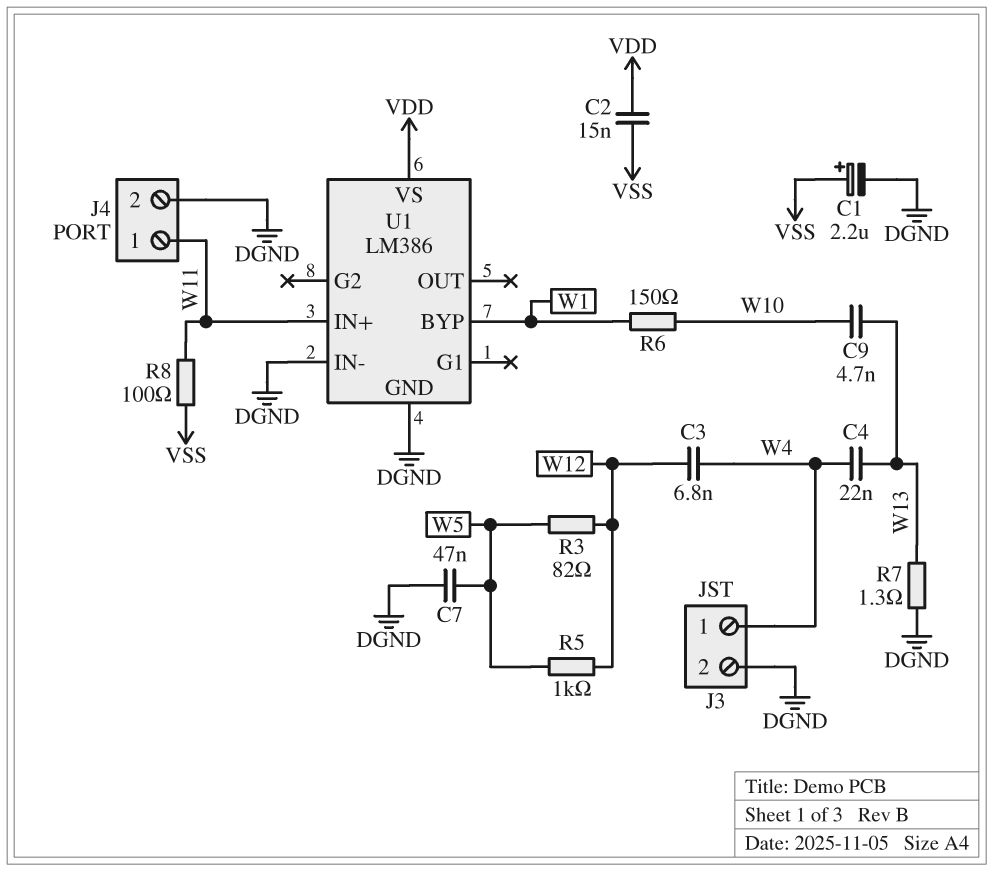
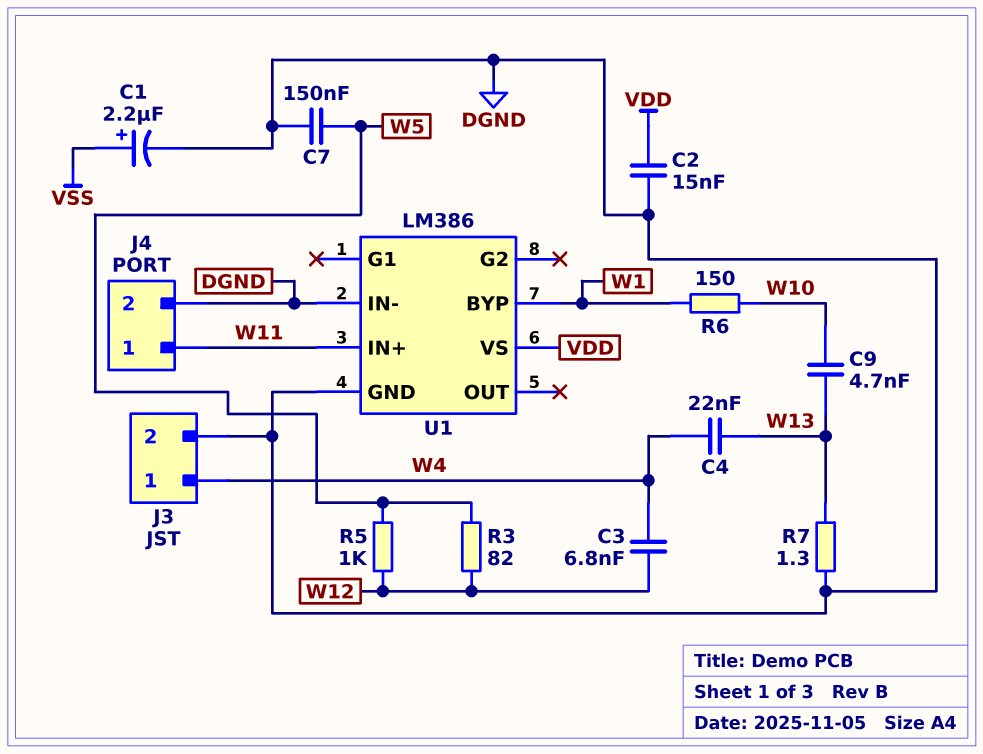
C2: 15nF (VDD, VSS) -> 15nF (DGND, VDD)
C7: 47nF (DGND, W5) -> 150nF (DGND, W5)
R8: 100 (VSS, W11) -> none

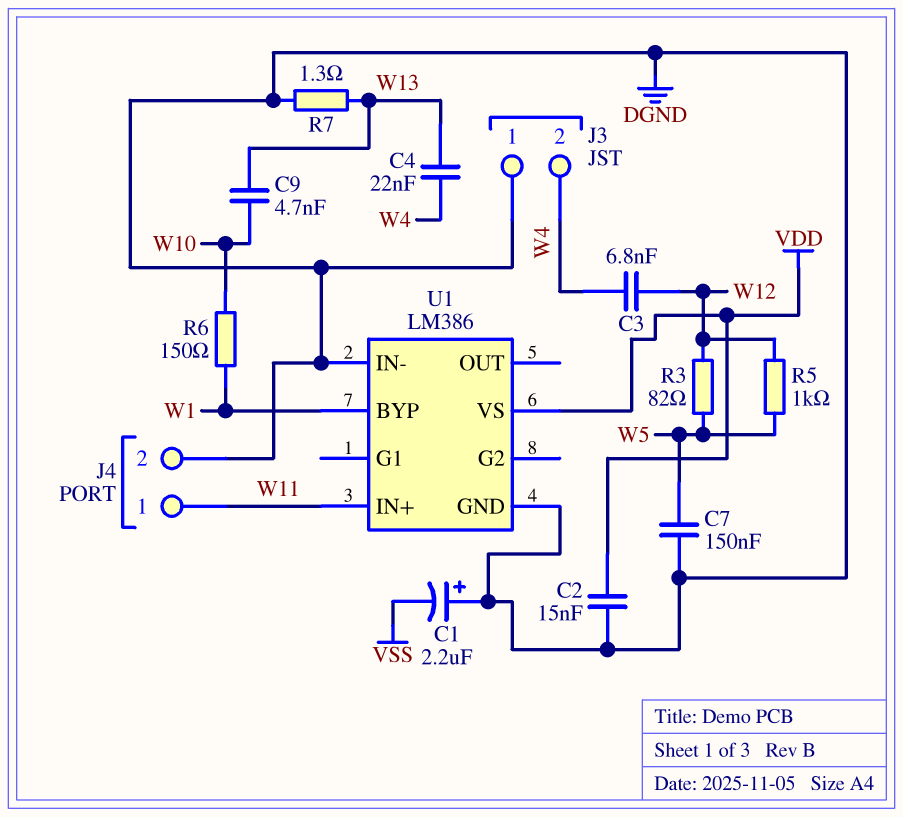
C1: 2.2uF (plus VSS, minus DGND) -> 2.2uF (plus DGND, minus VSS)
J3 pin 1: W4 -> DGND
J3 pin 2: DGND -> W4

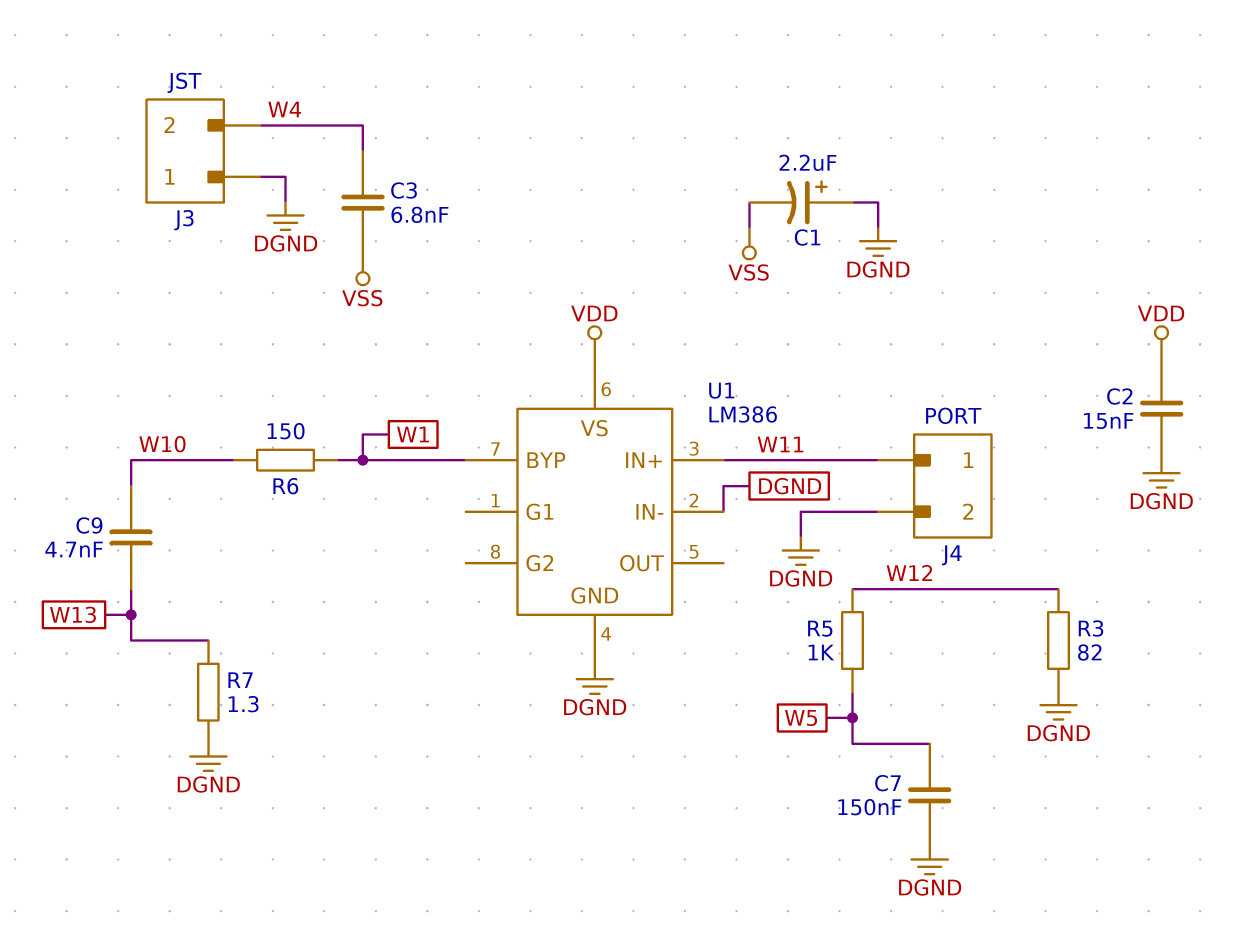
C3: 6.8nF (W4, W12) -> 6.8nF (VSS, W4)
C4: 22nF (W4, W13) -> none
R3: 82 (W5, W12) -> 82 (DGND, W12)

